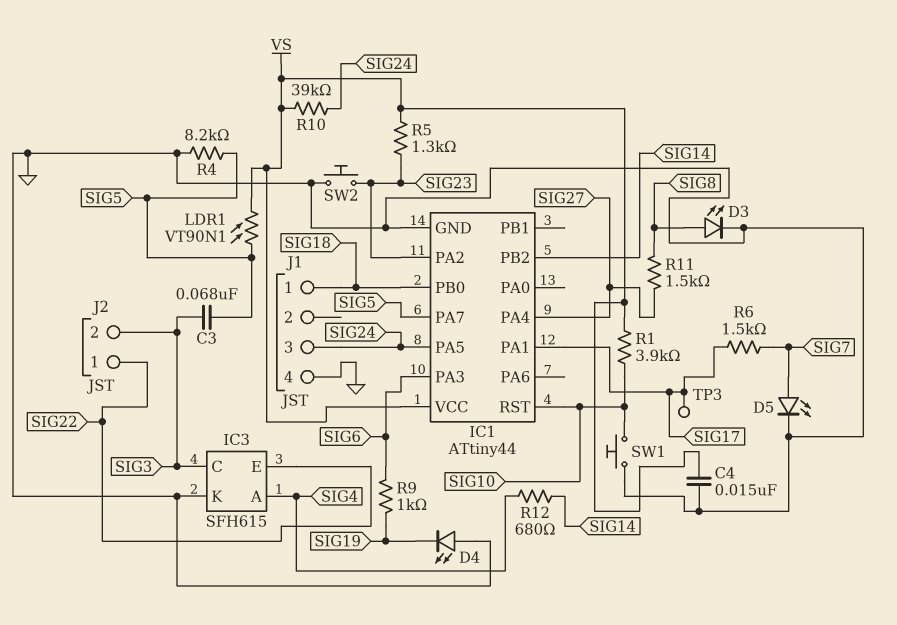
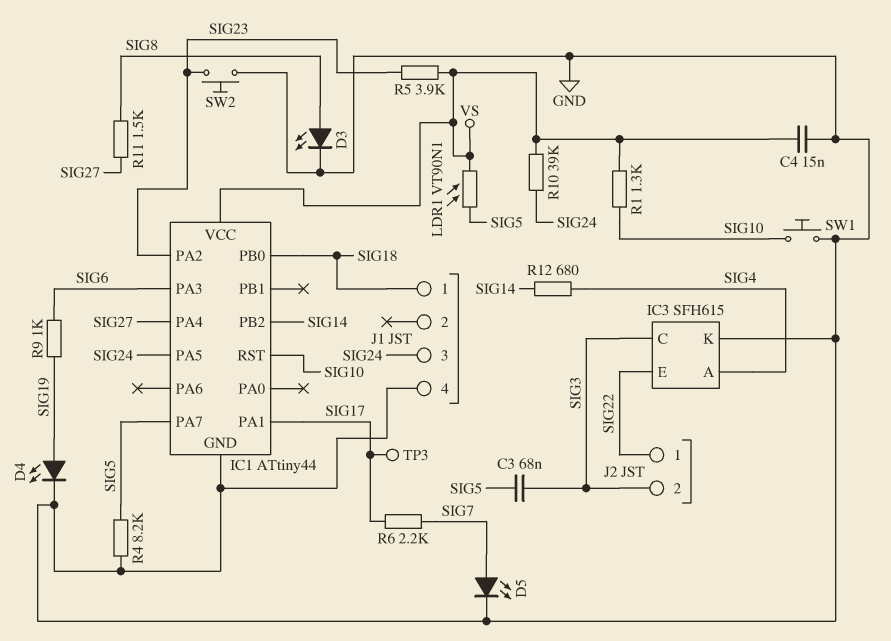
D4: LED (A GND, K SIG19) -> LED (A SIG19, K GND)
R1: 3.9k (SIG10, VS) -> 1.3k (SIG10, VS)
R5: 1.3k (SIG23, VS) -> 3.9k (SIG23, VS)
R6: 1.5k (SIG7, SIG17) -> 2.2k (SIG7, SIG17)

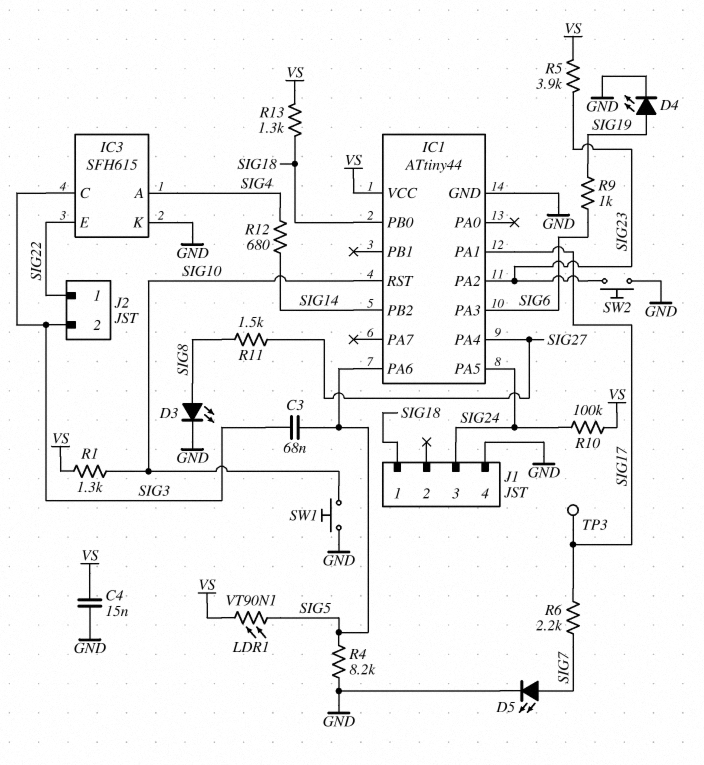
IC1 pin PA6: none -> SIG5
IC1 pin PA7: SIG5 -> none
R10: 39k (SIG24, VS) -> 100k (SIG24, VS)
R13: none -> 1.3k (SIG18, VS)

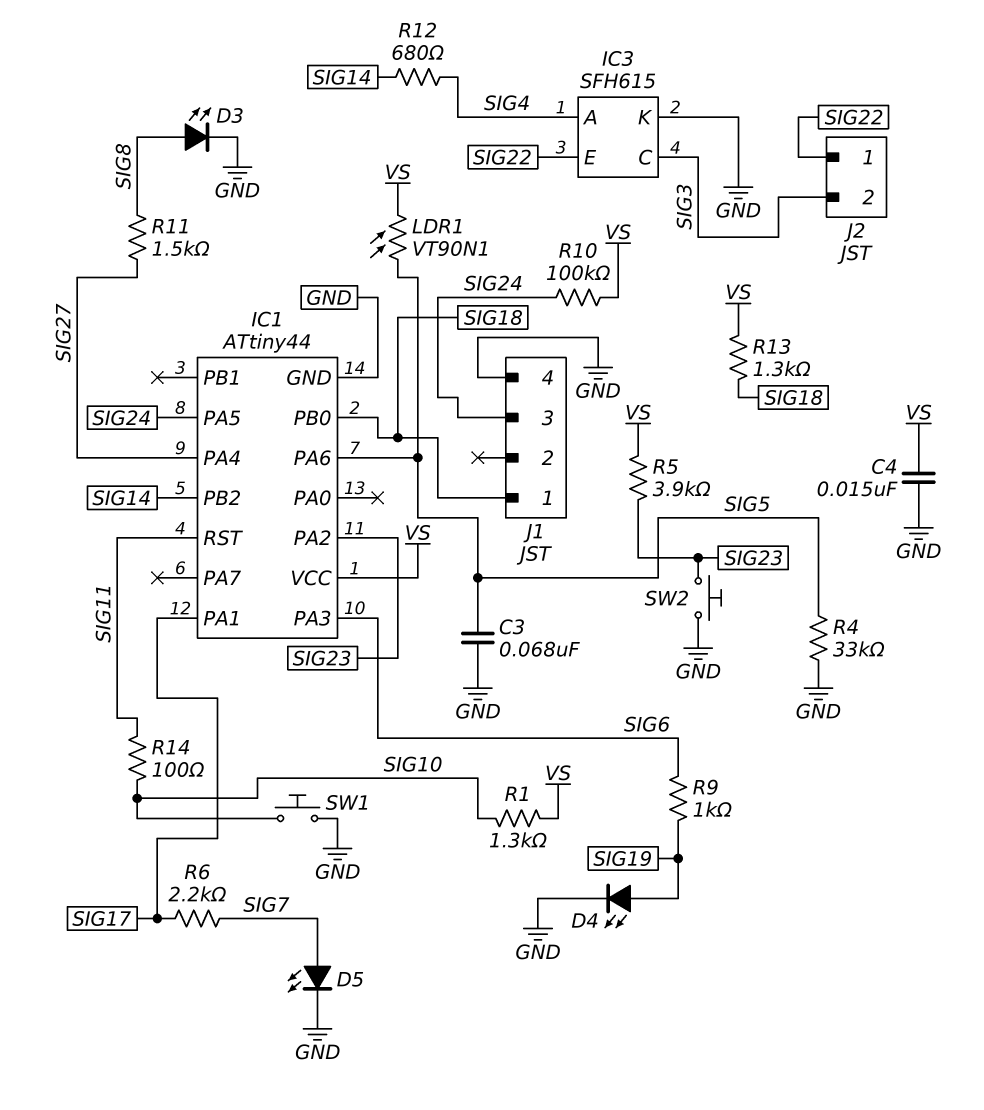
C3: 68nF (SIG3, SIG5) -> 68nF (GND, SIG5)
IC1 pin RST: SIG10 -> SIG11
R4: 8.2k (GND, SIG5) -> 33k (GND, SIG5)
R14: none -> 100 (SIG10, SIG11)
TP3: test point (SIG17) -> none

